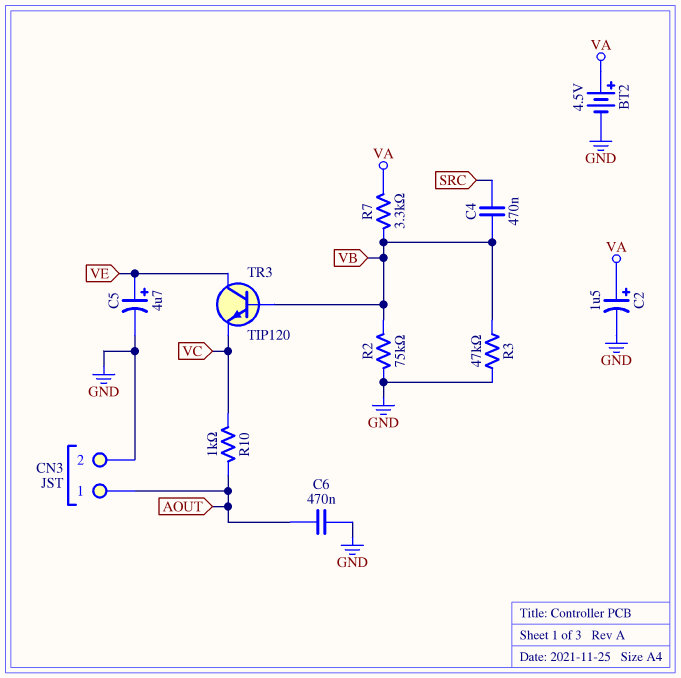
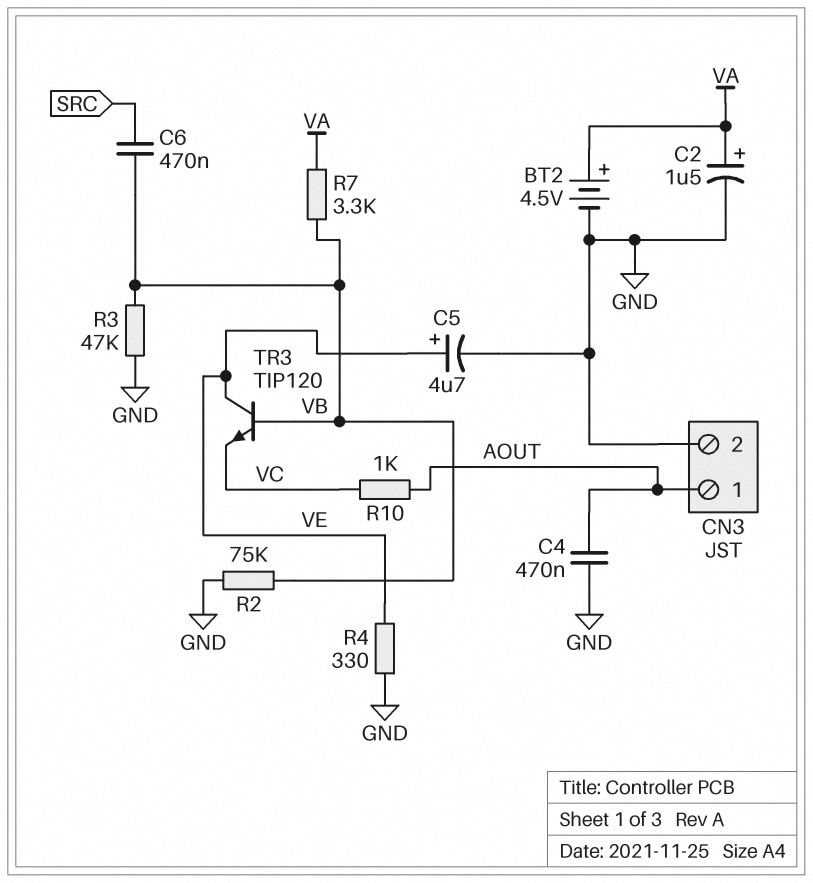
C4: 470nF (SRC, VB) -> 470nF (AOUT, GND)
C6: 470nF (AOUT, GND) -> 470nF (SRC, VB)
R4: none -> 330 (GND, VE)

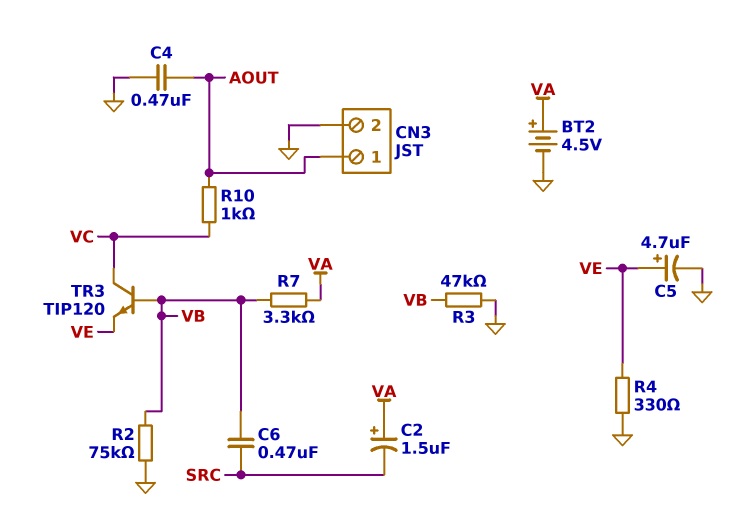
C2: 1.5uF (plus VA, minus GND) -> 1.5uF (plus VA, minus SRC)
TR3: NPN TIP120 (B VB, C VE, E VC) -> NPN TIP120 (B VB, C VC, E VE)

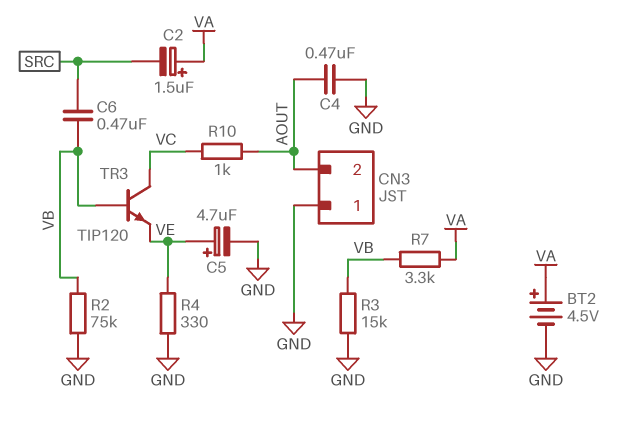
CN3 pin 1: AOUT -> GND
CN3 pin 2: GND -> AOUT
R3: 47k (GND, VB) -> 15k (GND, VB)

